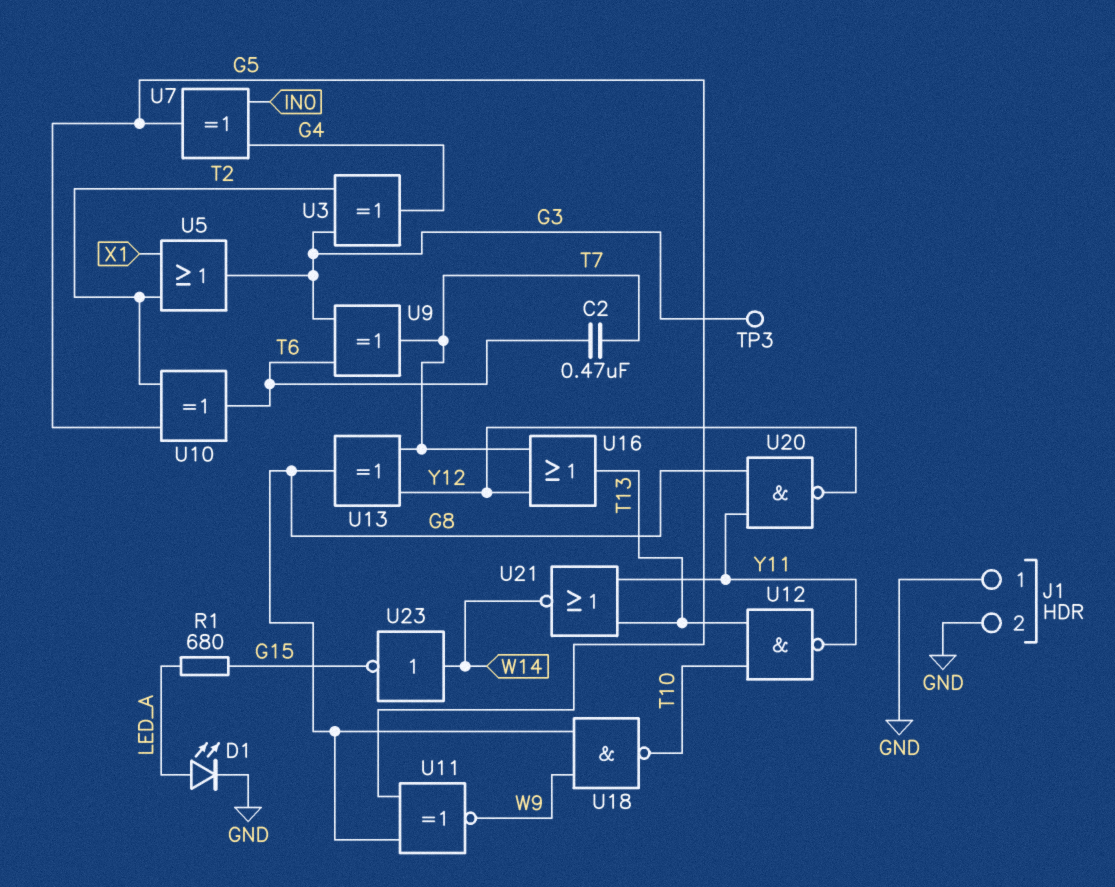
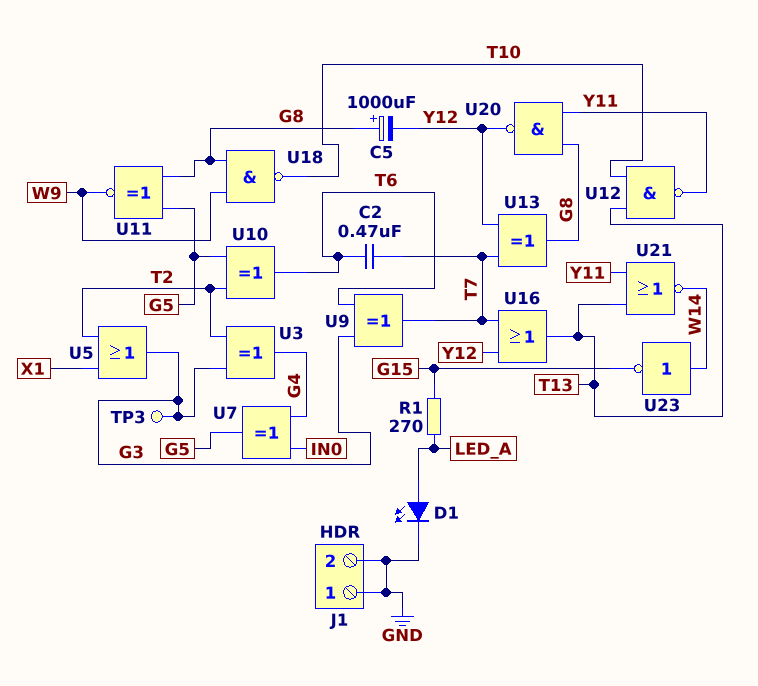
C5: none -> 1000uF (plus G8, minus Y12)
R1: 680 (G15, LED_A) -> 270 (G15, LED_A)

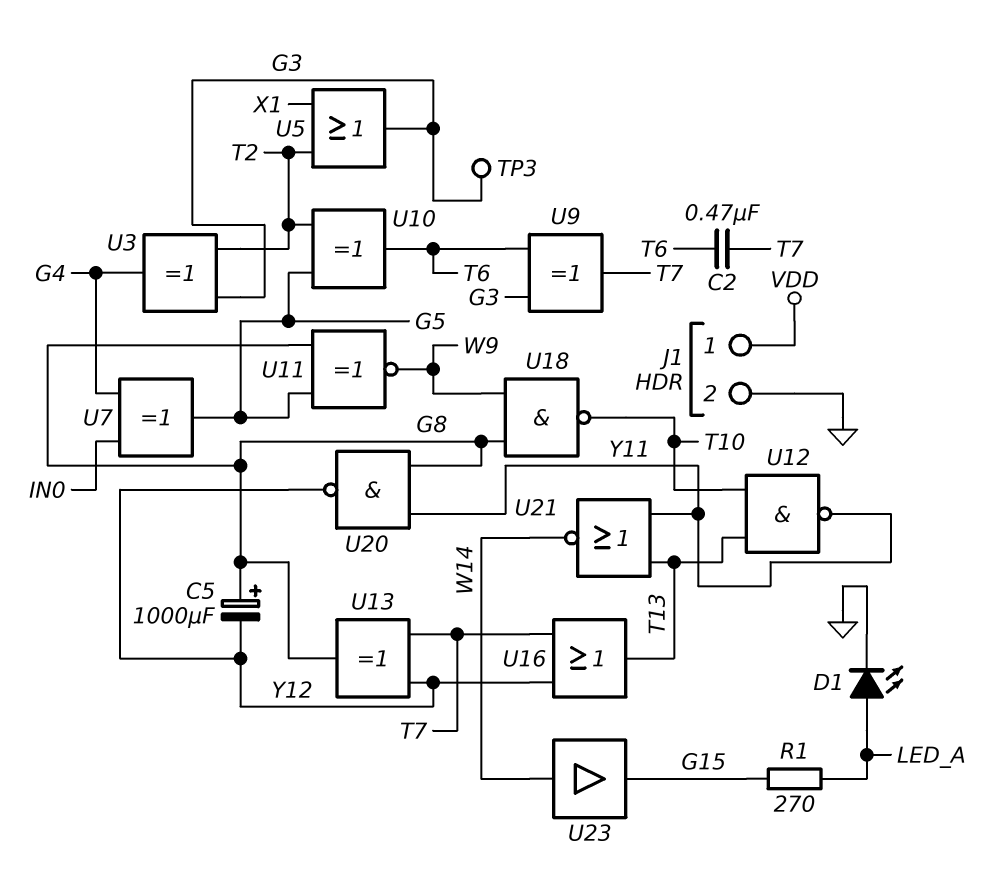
J1 pin 1: GND -> VDD
U23: NOT (in W14, out G15) -> buffer (in W14, out G15)

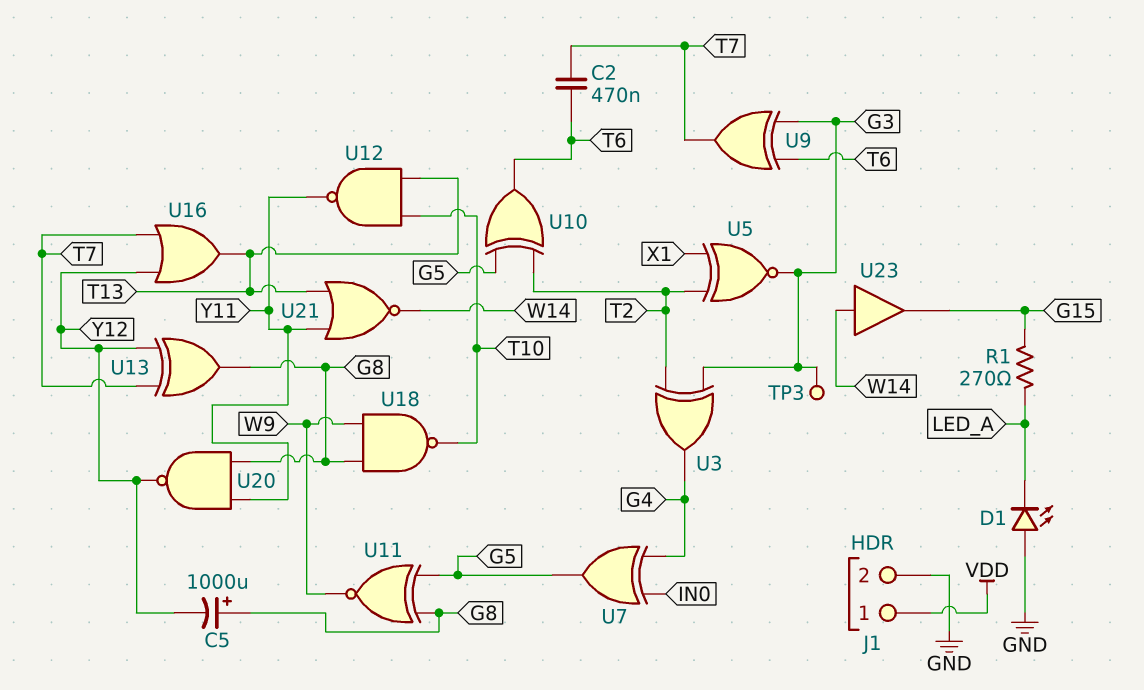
D1: LED (A LED_A, K GND) -> LED (A GND, K LED_A)
U5: OR (in T2, in X1, out G3) -> XNOR (in T2, in X1, out G3)

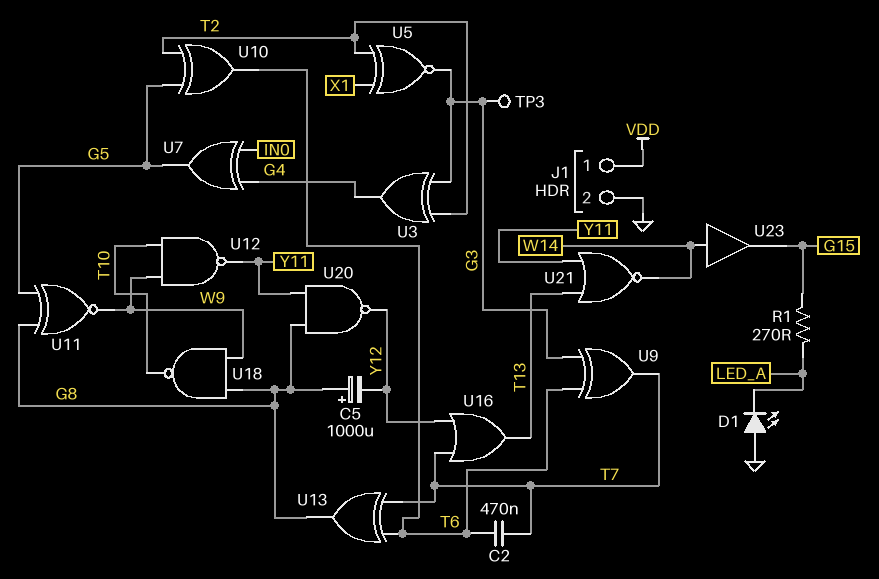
U12: NAND (in T10, in T13, out Y11) -> NAND (in T10, in W9, out Y11)
U13: XOR (in T7, in Y12, out G8) -> XOR (in T6, in T7, out G8)

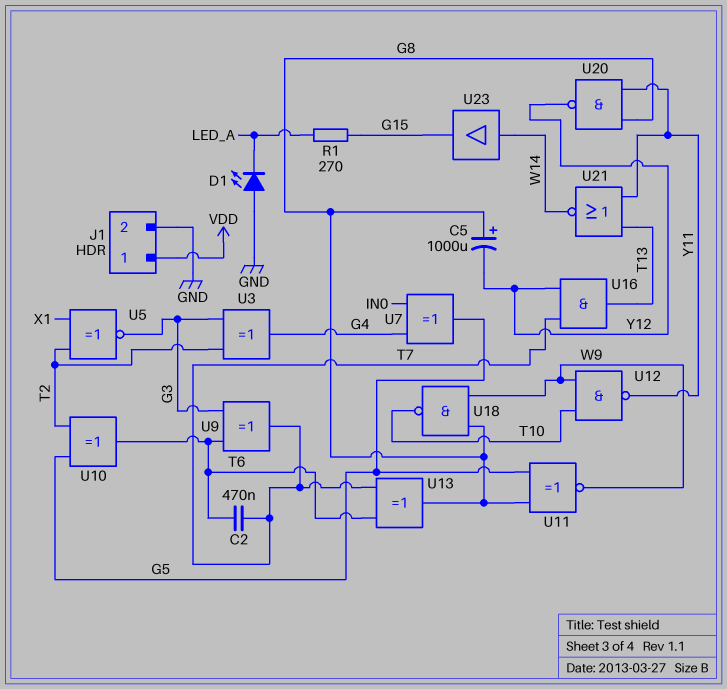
TP3: test point (G3) -> none
U16: OR (in T7, in Y12, out T13) -> AND (in T7, in Y12, out T13)

